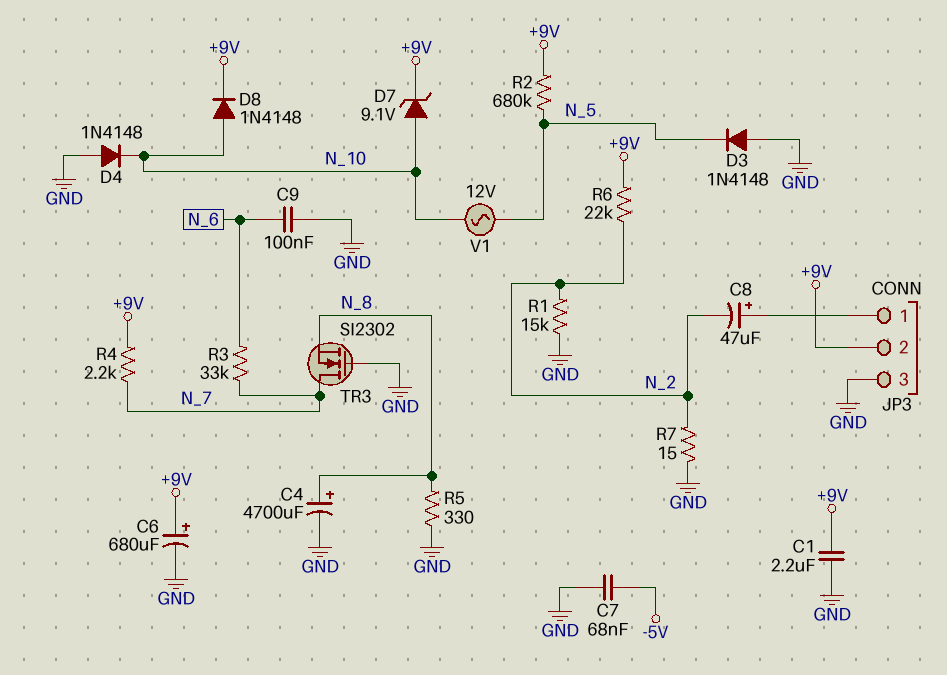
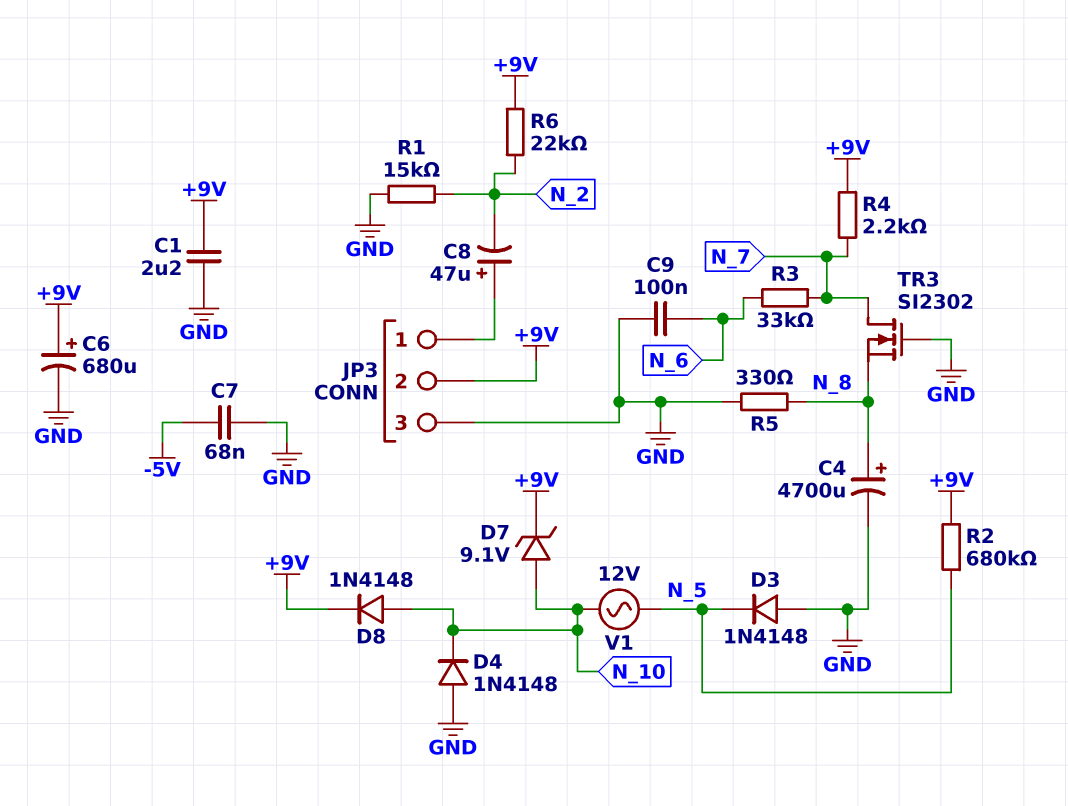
R7: 15 (GND, N_2) -> none

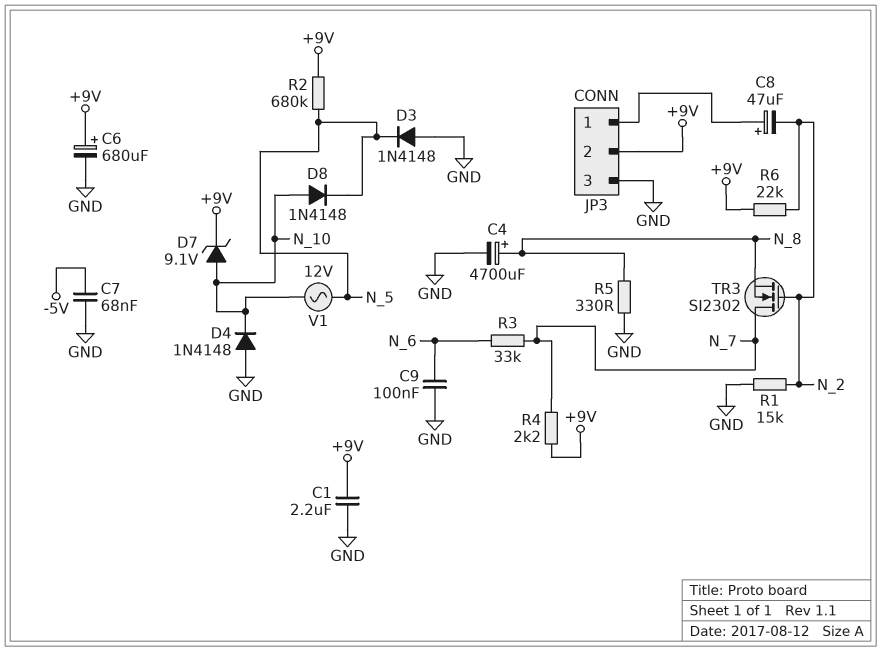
D8: diode 1N4148 (A N_10, K +9V) -> diode 1N4148 (A N_10, K N_5)
TR3: NMOS SI2302 (G GND, D N_7, S N_8) -> NMOS SI2302 (G N_2, D N_7, S N_8)

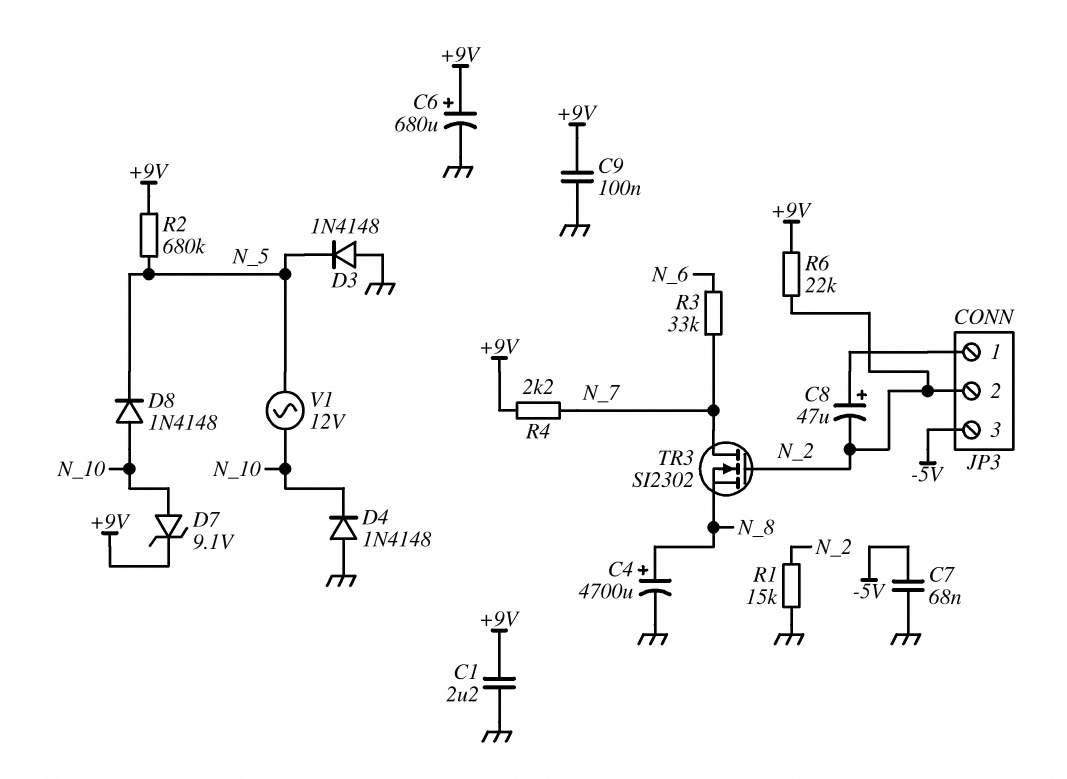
C9: 100nF (GND, N_6) -> 100nF (+9V, GND)
JP3 pin 2: +9V -> N_2
JP3 pin 3: GND -> -5V
R5: 330 (GND, N_8) -> none

